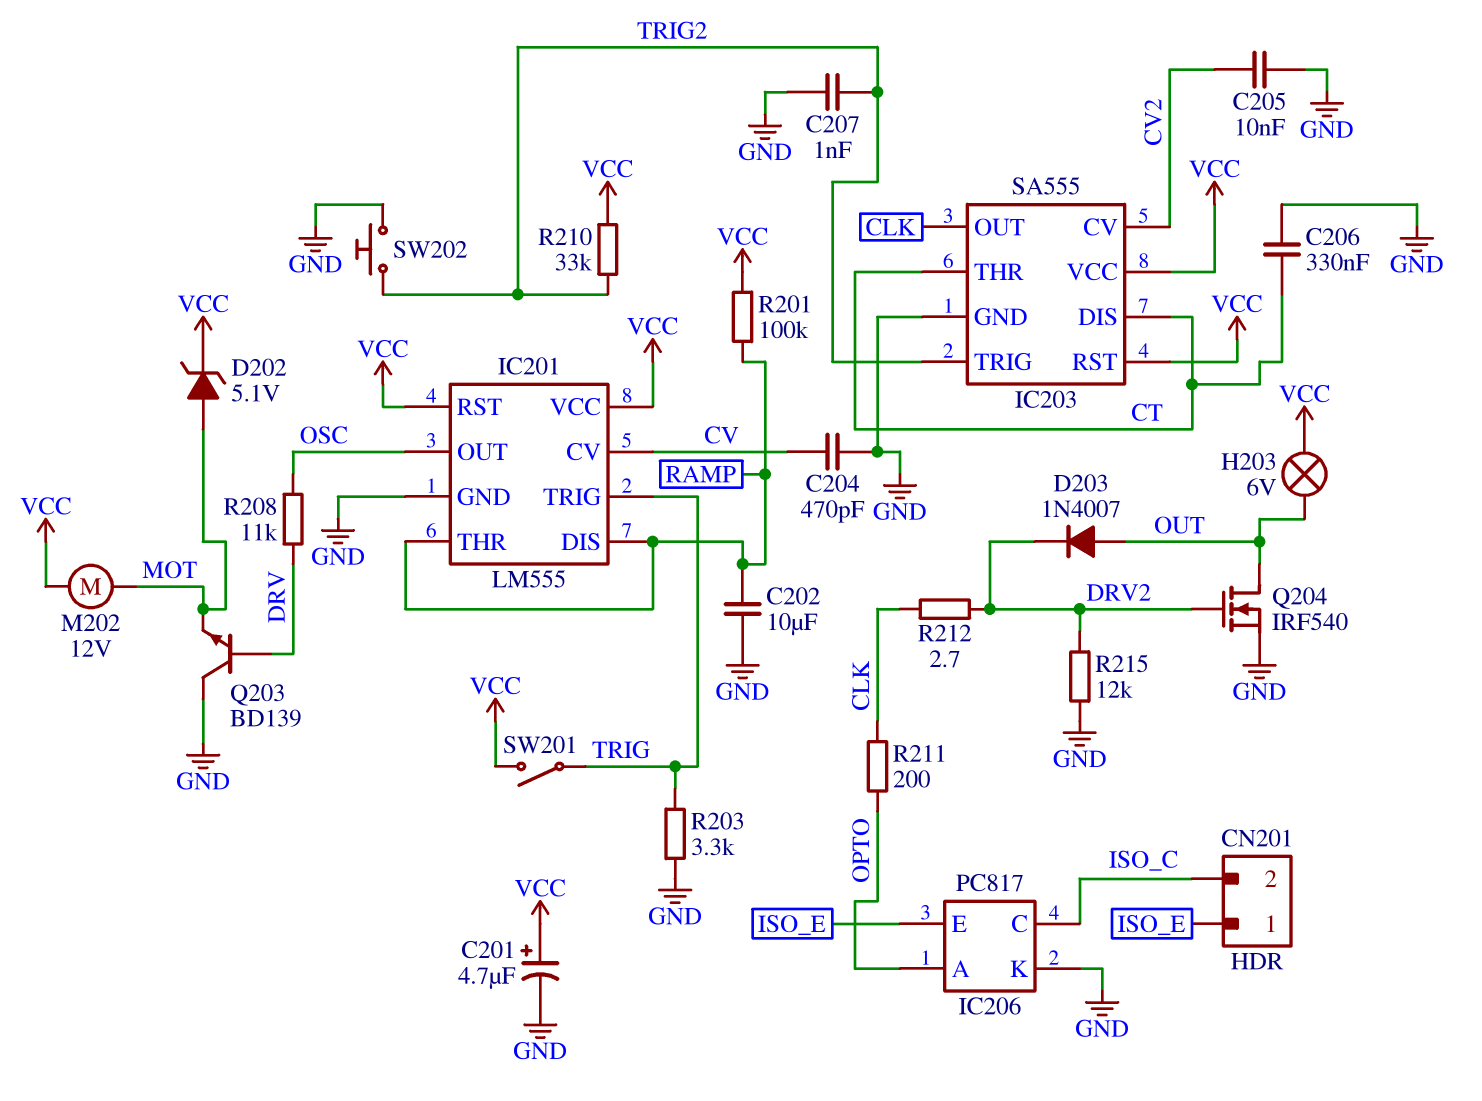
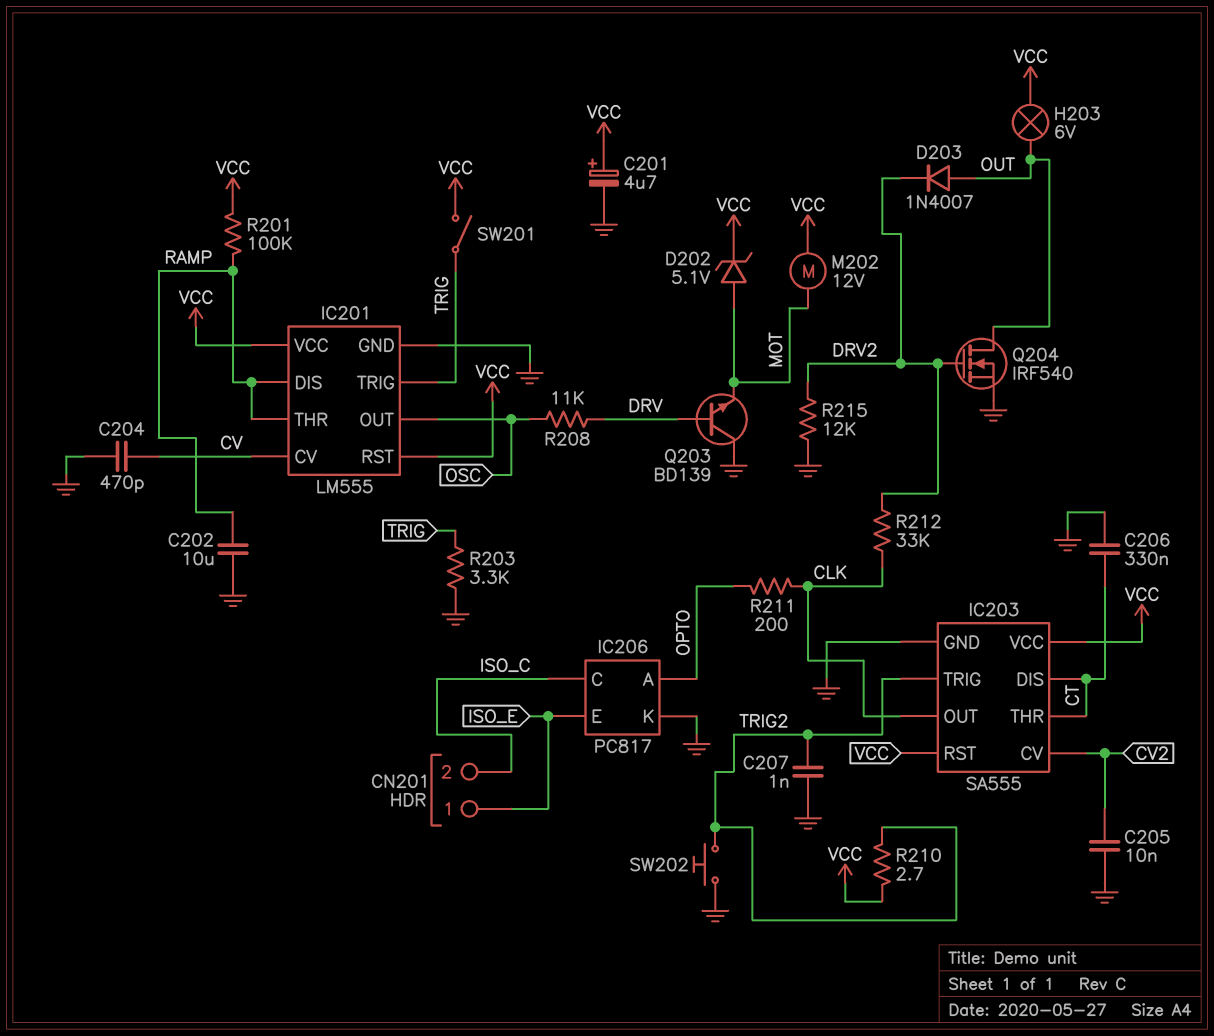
R210: 33k (TRIG2, VCC) -> 2.7 (TRIG2, VCC)
R212: 2.7 (CLK, DRV2) -> 33k (CLK, DRV2)

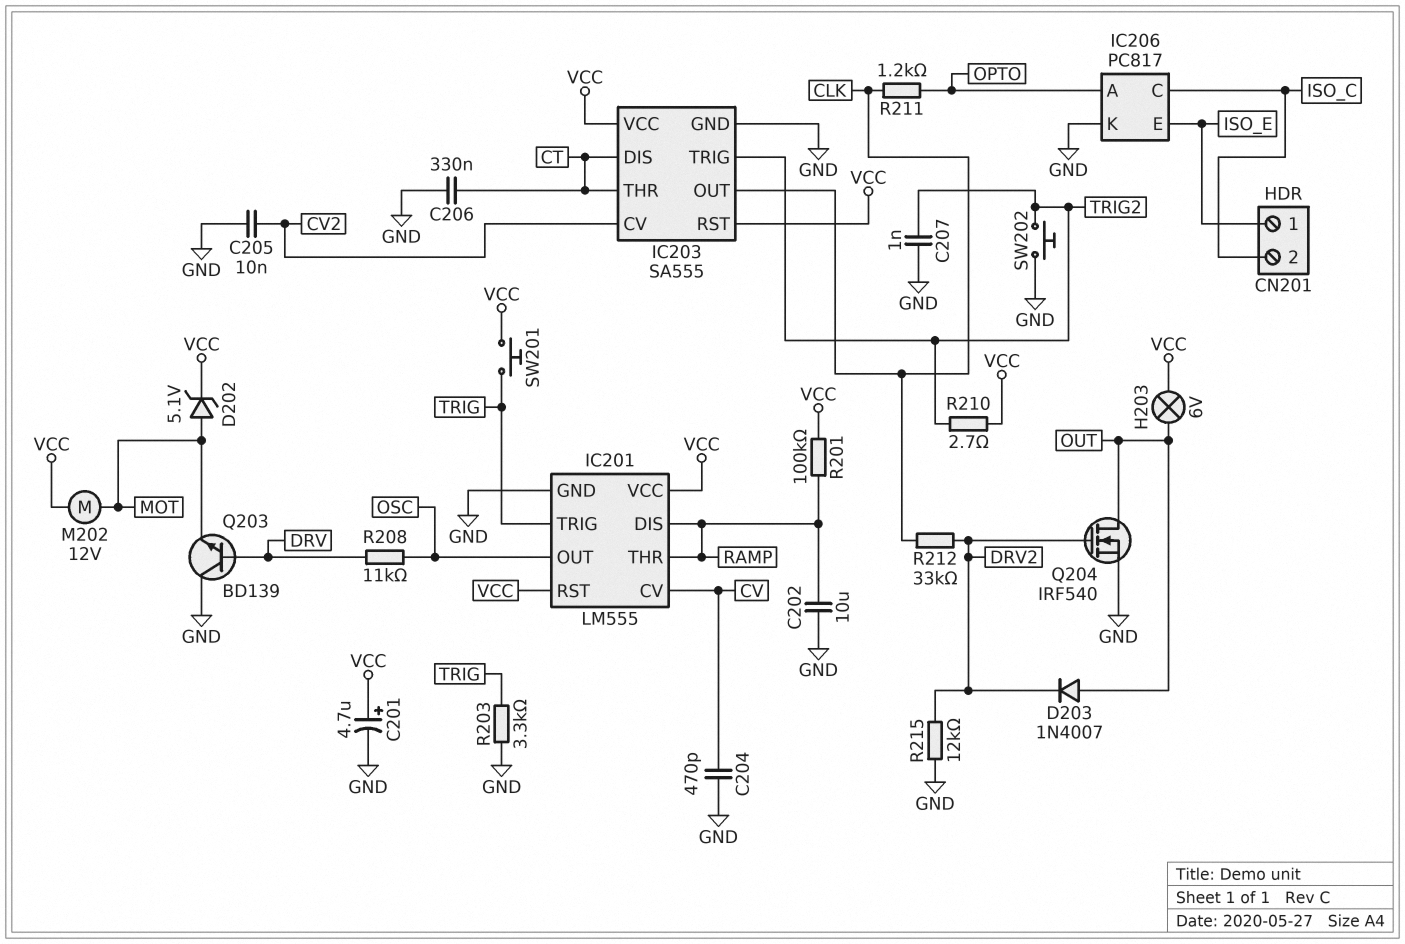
R211: 200 (CLK, OPTO) -> 1.2k (CLK, OPTO)
SW201: switch (TRIG, VCC) -> button (TRIG, VCC)

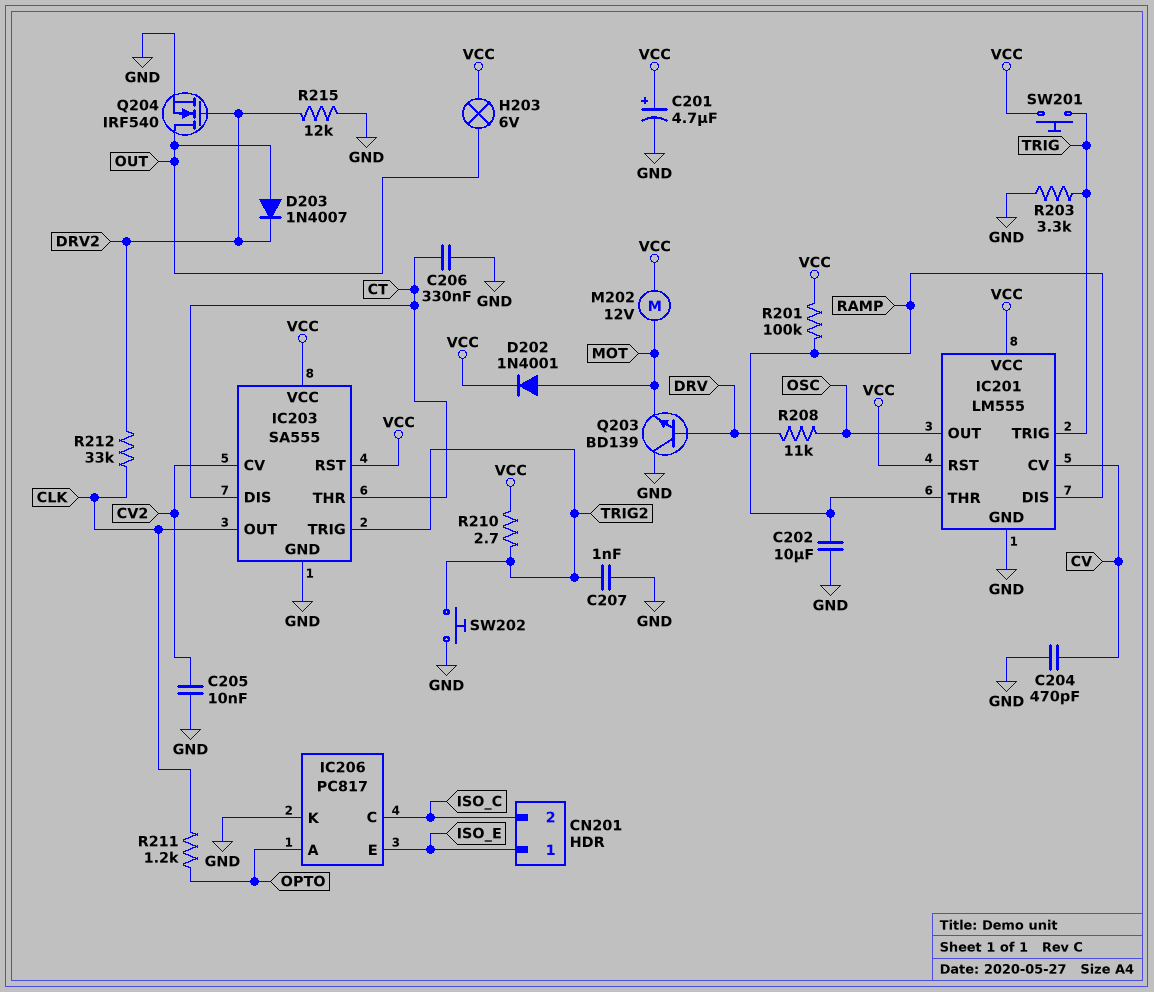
D202: zener 5.1V (A MOT, K VCC) -> diode 1N4001 (A MOT, K VCC)

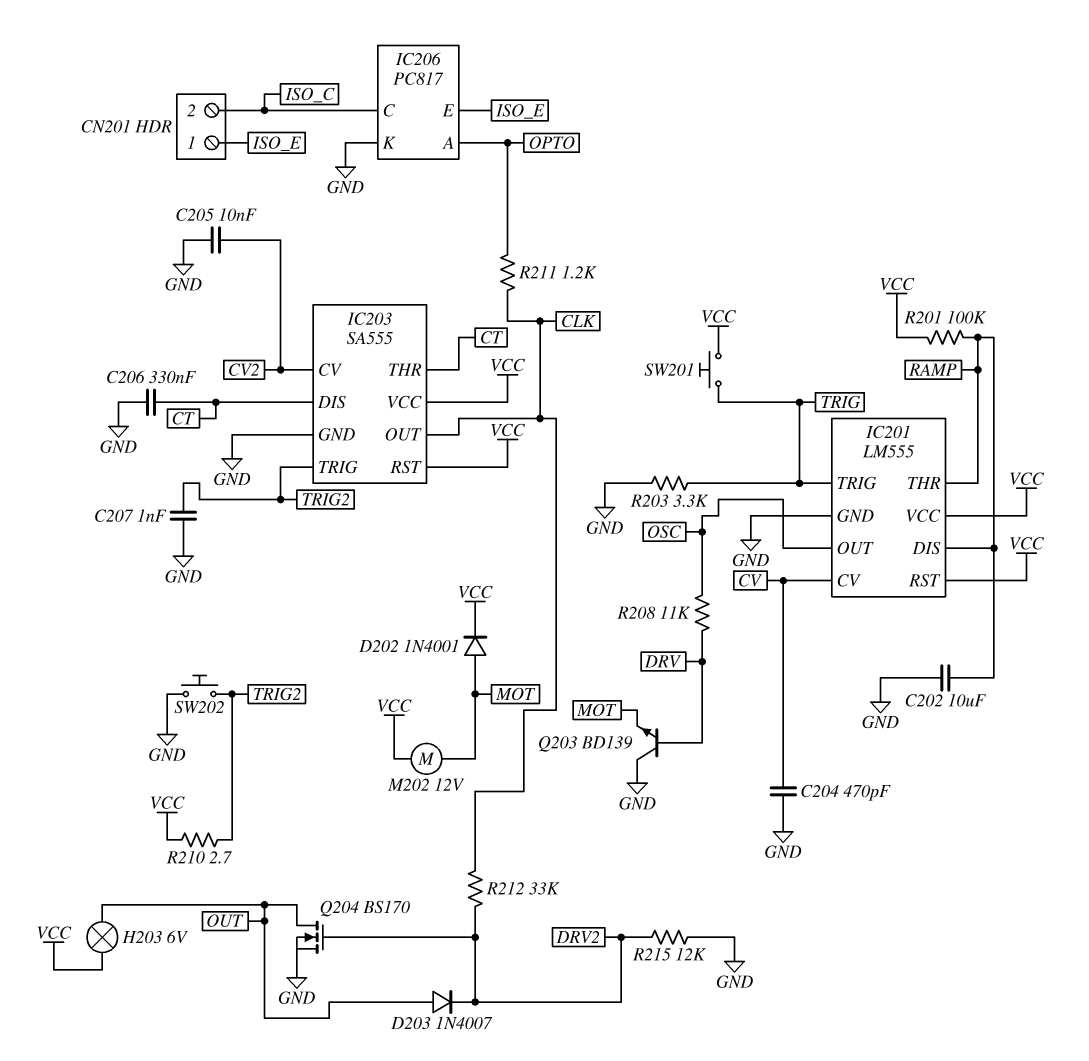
C201: 4.7uF (plus VCC, minus GND) -> none
Q204: NMOS IRF540 (G DRV2, D OUT, S GND) -> NMOS BS170 (G DRV2, D OUT, S GND)

